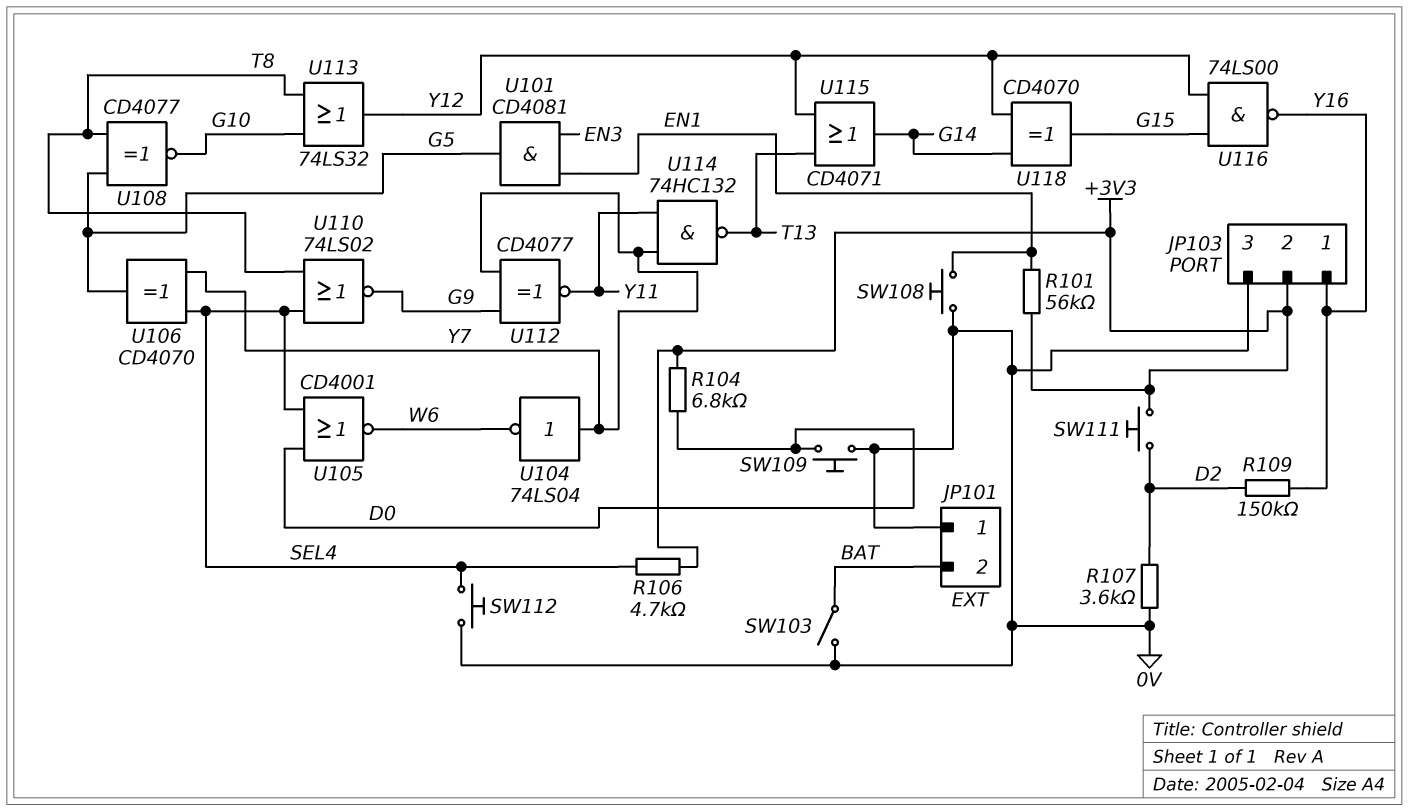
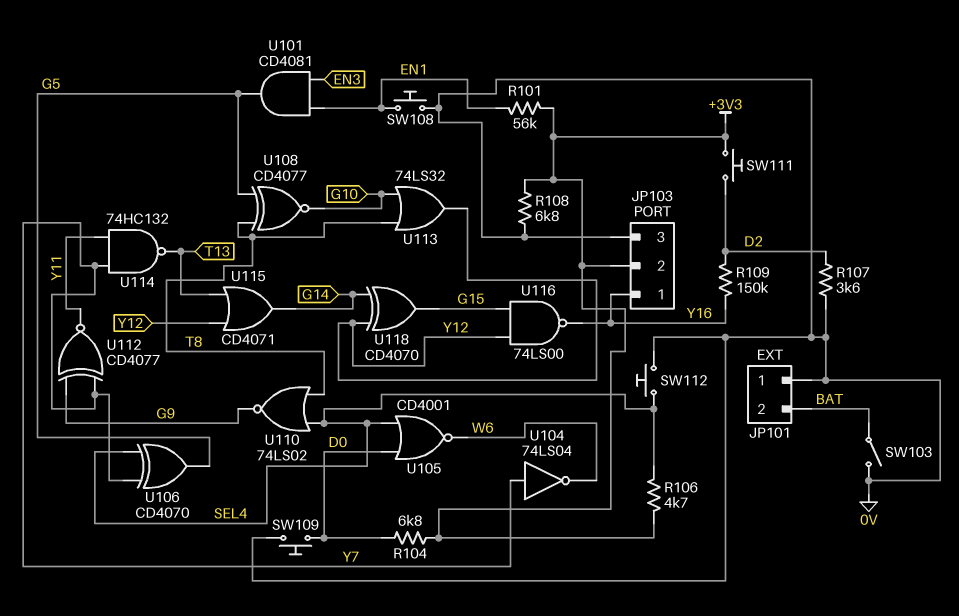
R108: none -> 6.8k (+3V3, 0V)

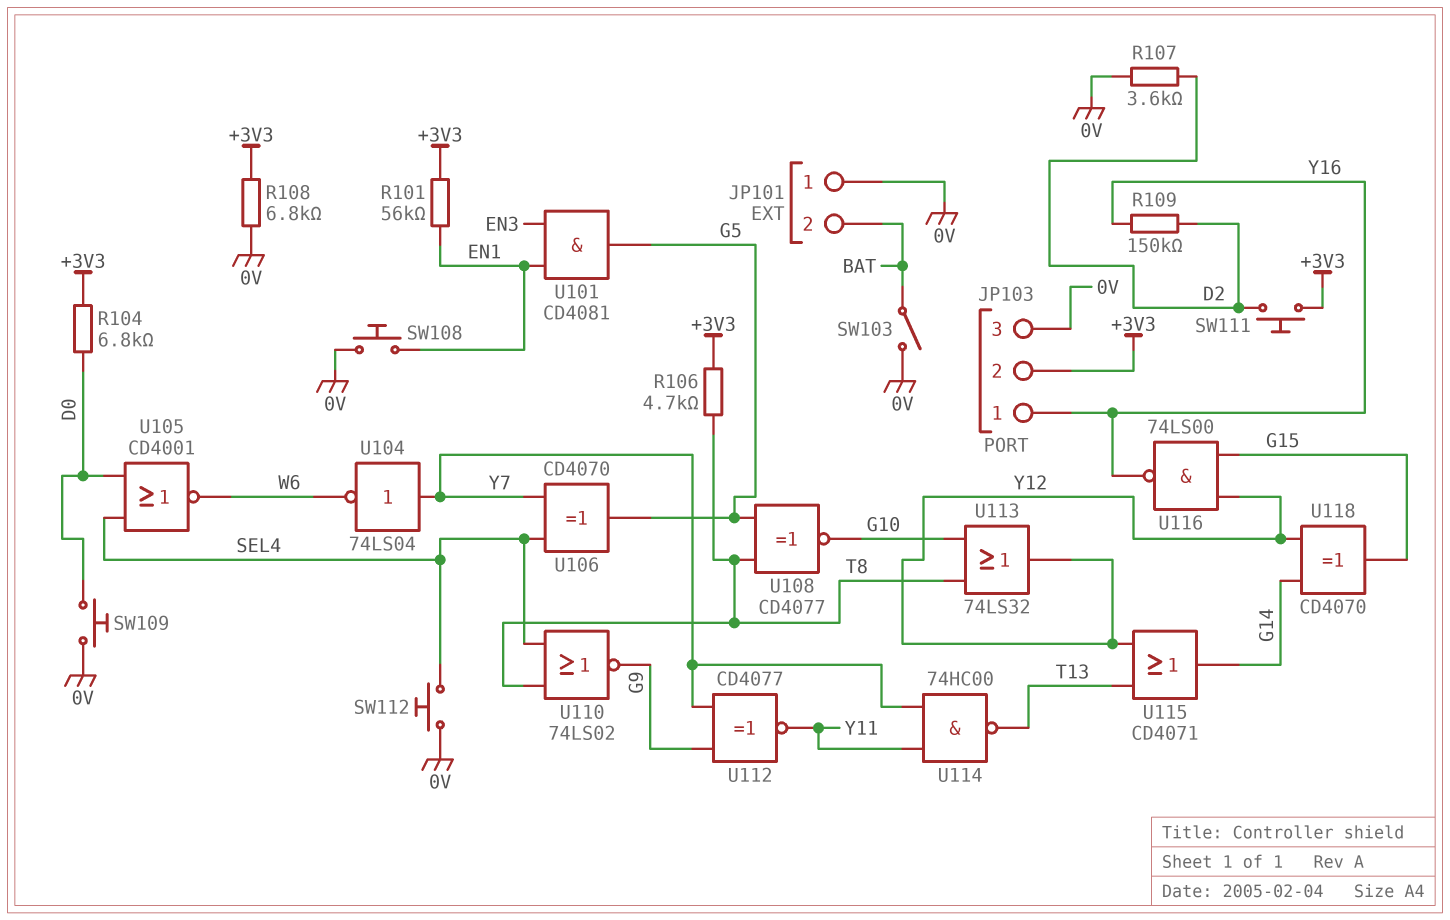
R106: 4.7k (+3V3, SEL4) -> 4.7k (+3V3, T8)
U114: NAND 74HC132 (in Y7, in Y11, out T13) -> NAND 74HC00 (in Y7, in Y11, out T13)

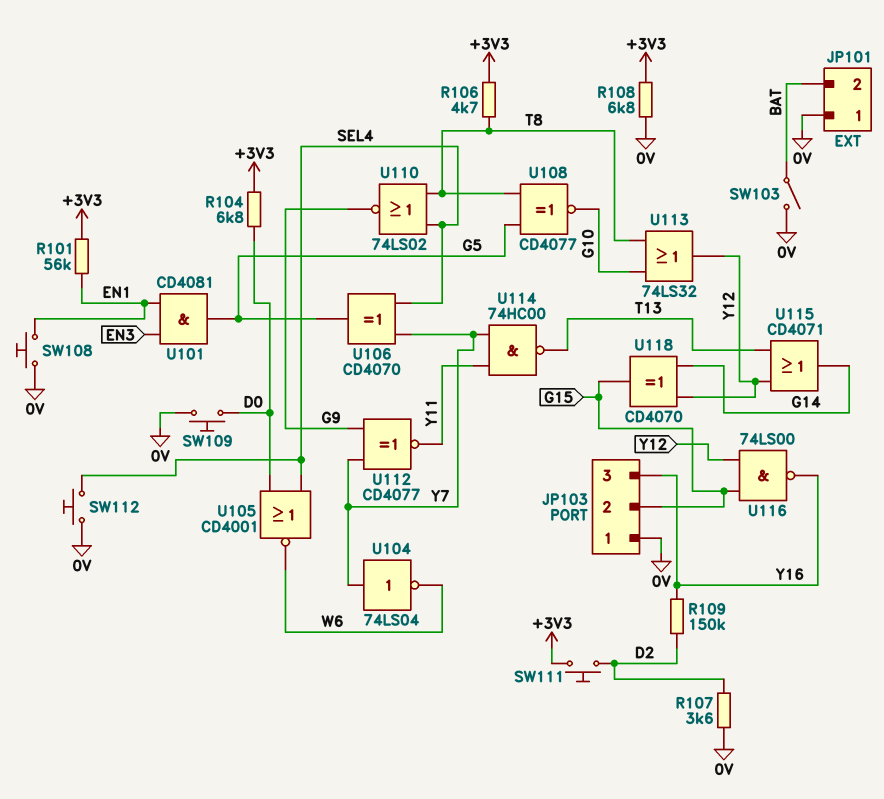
JP103 pin 1: Y16 -> 0V
JP103 pin 2: +3V3 -> G15
JP103 pin 3: 0V -> Y16

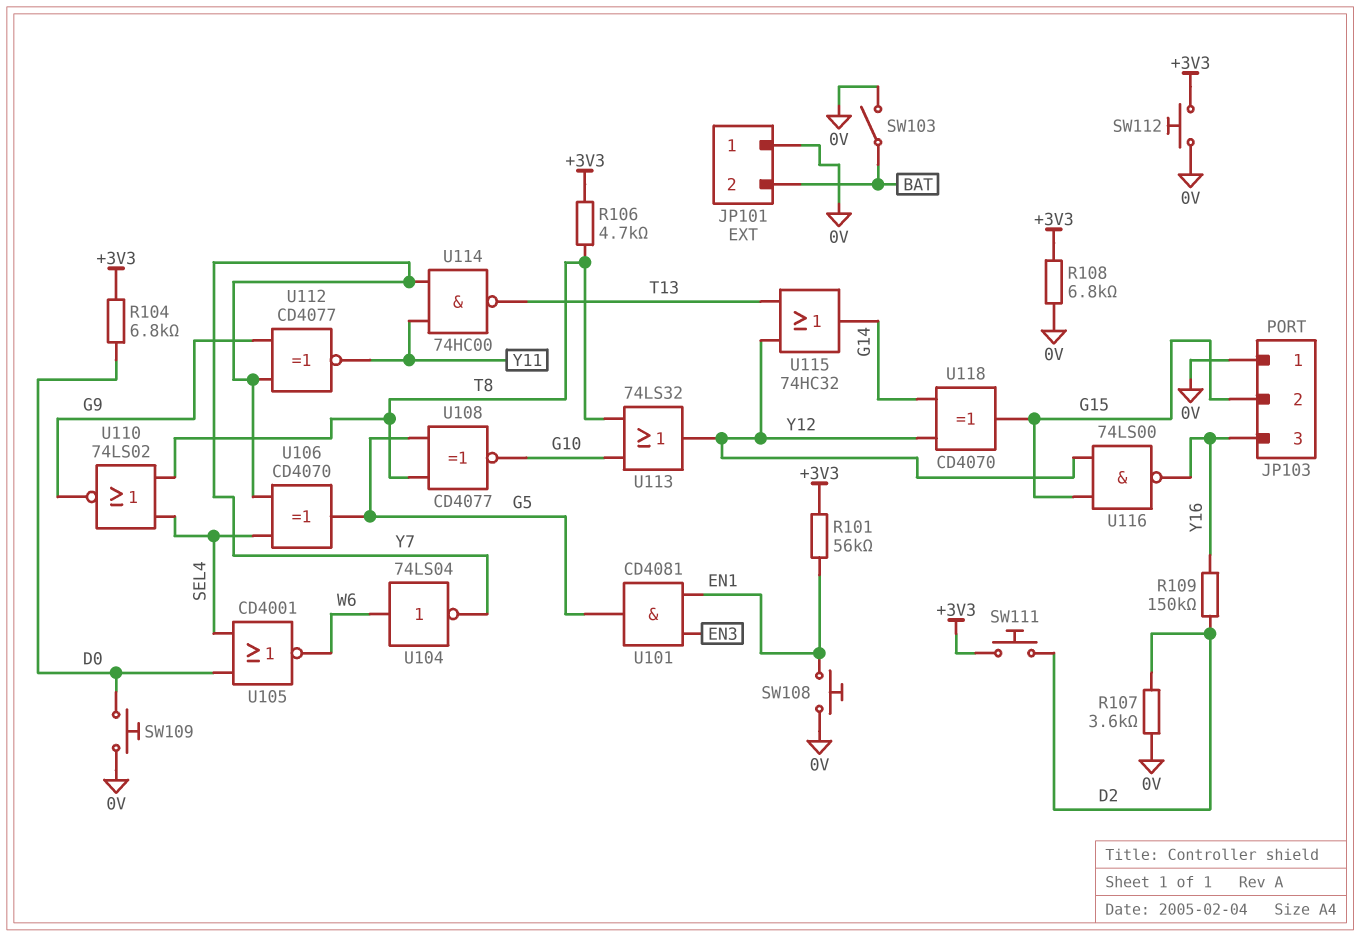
SW112: button (0V, SEL4) -> button (+3V3, 0V)
U104: NOT 74LS04 (in Y7, out W6) -> NOT 74LS04 (in W6, out Y7)
U115: OR CD4071 (in T13, in Y12, out G14) -> OR 74HC32 (in T13, in Y12, out G14)

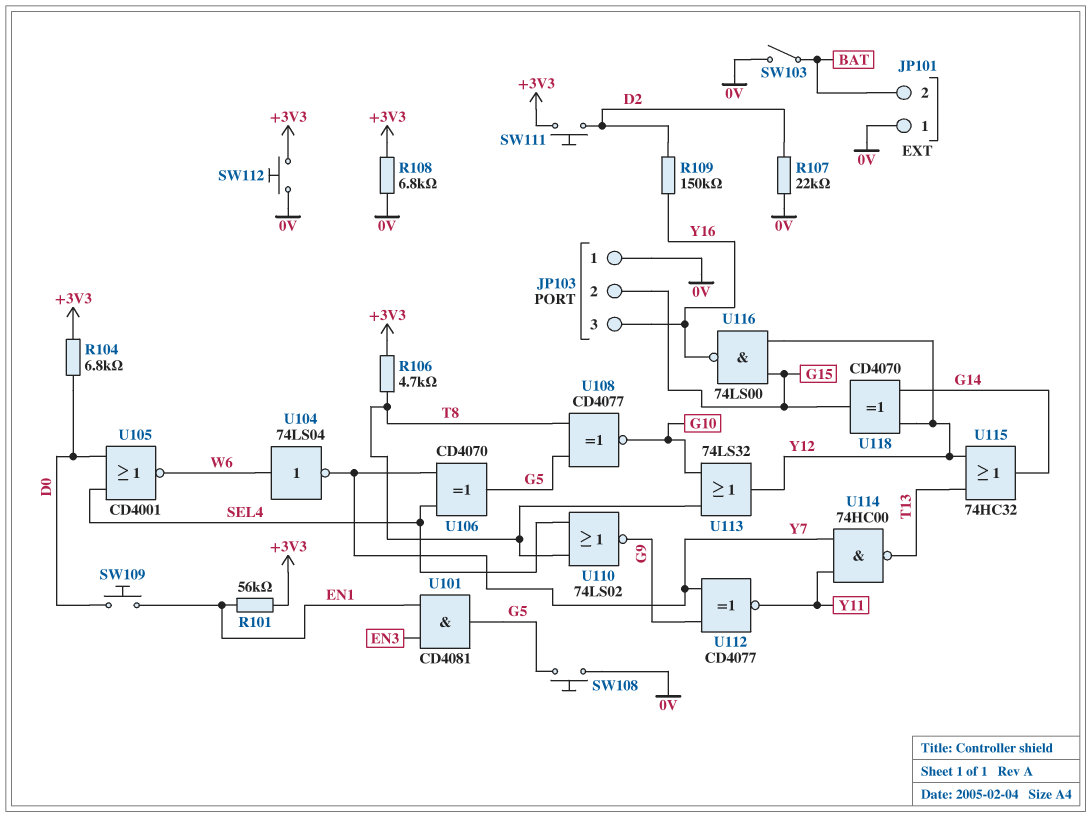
R107: 3.6k (0V, D2) -> 22k (0V, D2)
SW108: button (0V, EN1) -> button (0V, G5)
SW109: button (0V, D0) -> button (D0, EN1)

